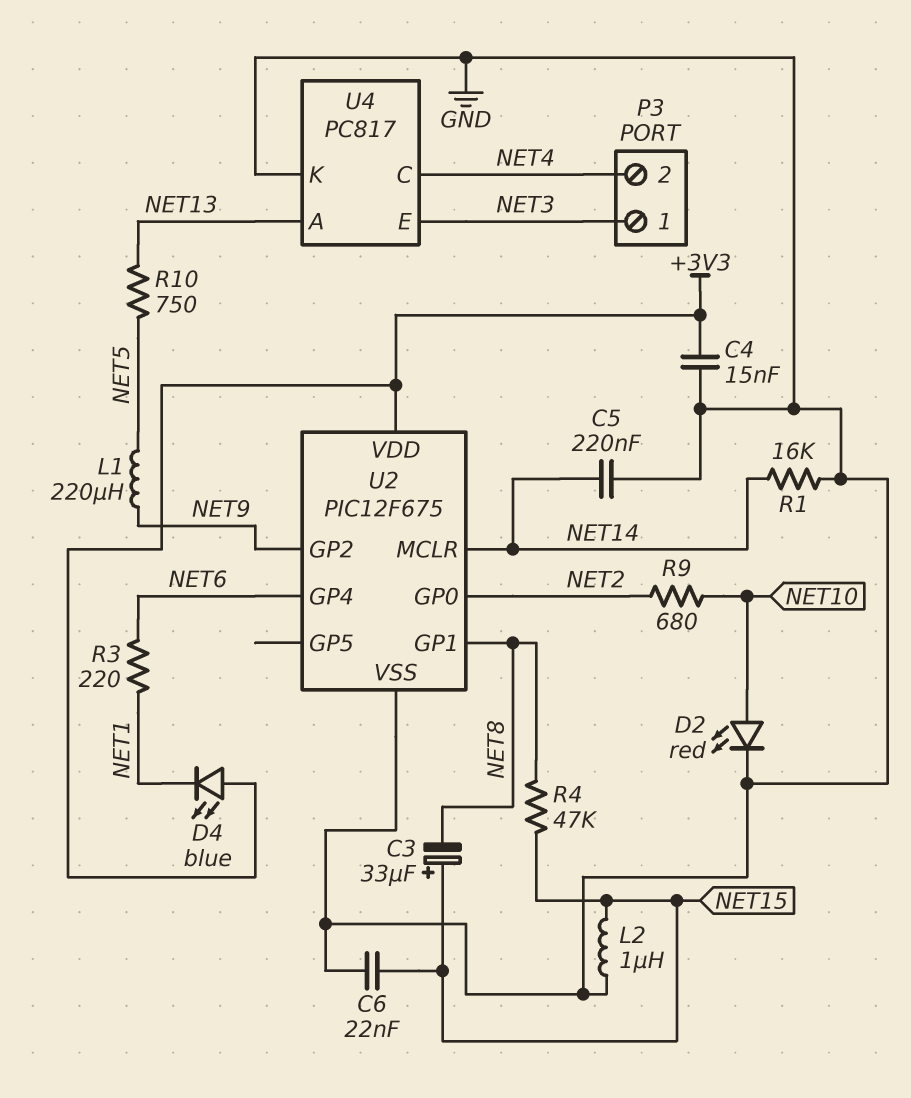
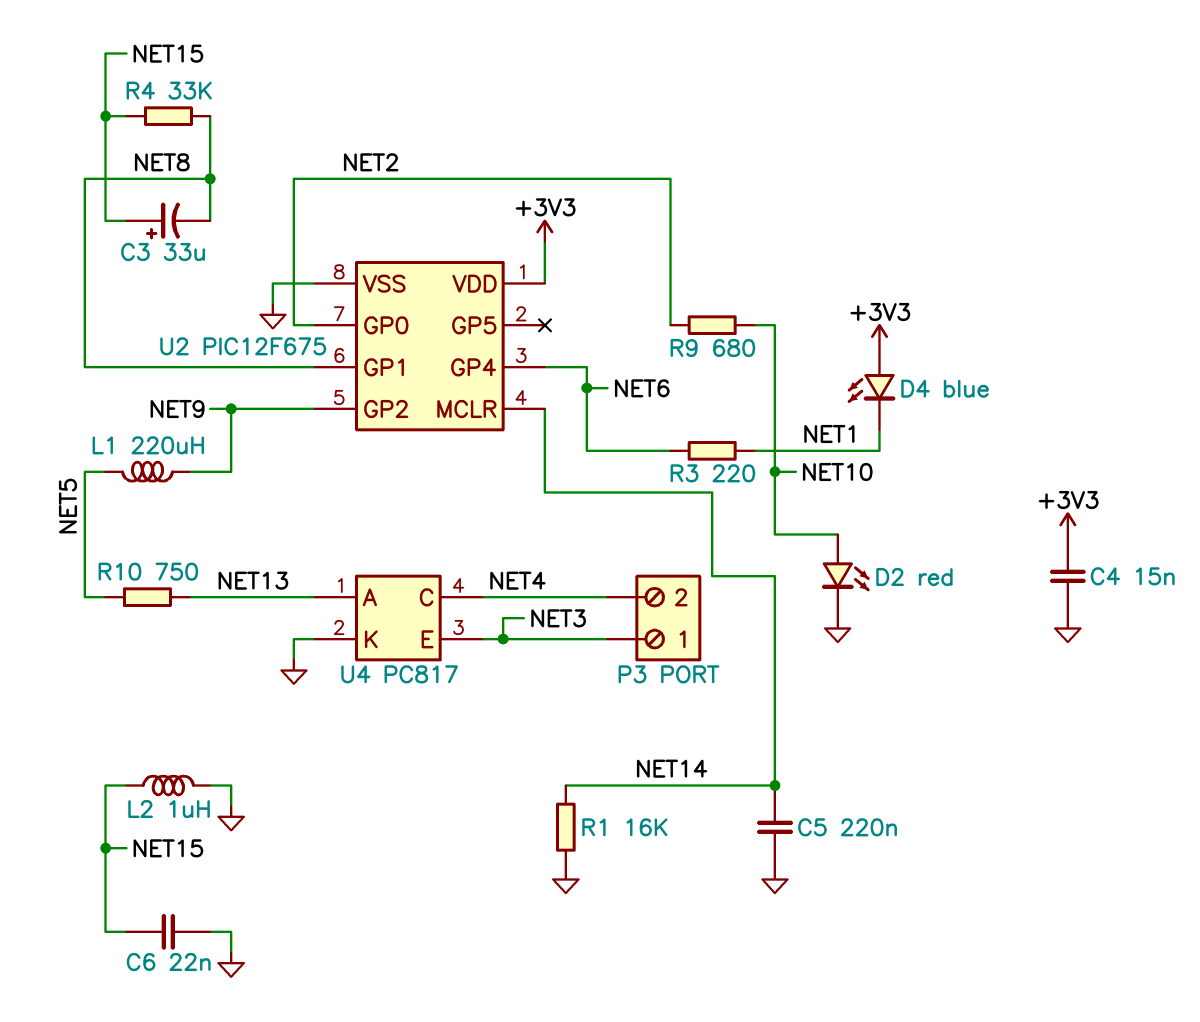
R4: 47k (NET8, NET15) -> 33k (NET8, NET15)

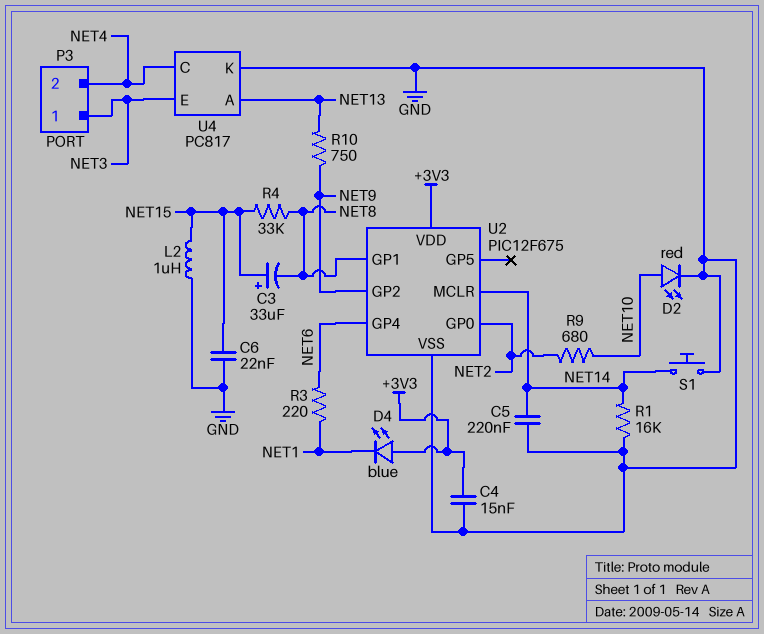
L1: 220uH (NET5, NET9) -> none
R10: 750 (NET5, NET13) -> 750 (NET9, NET13)
S1: none -> button (GND, NET14)

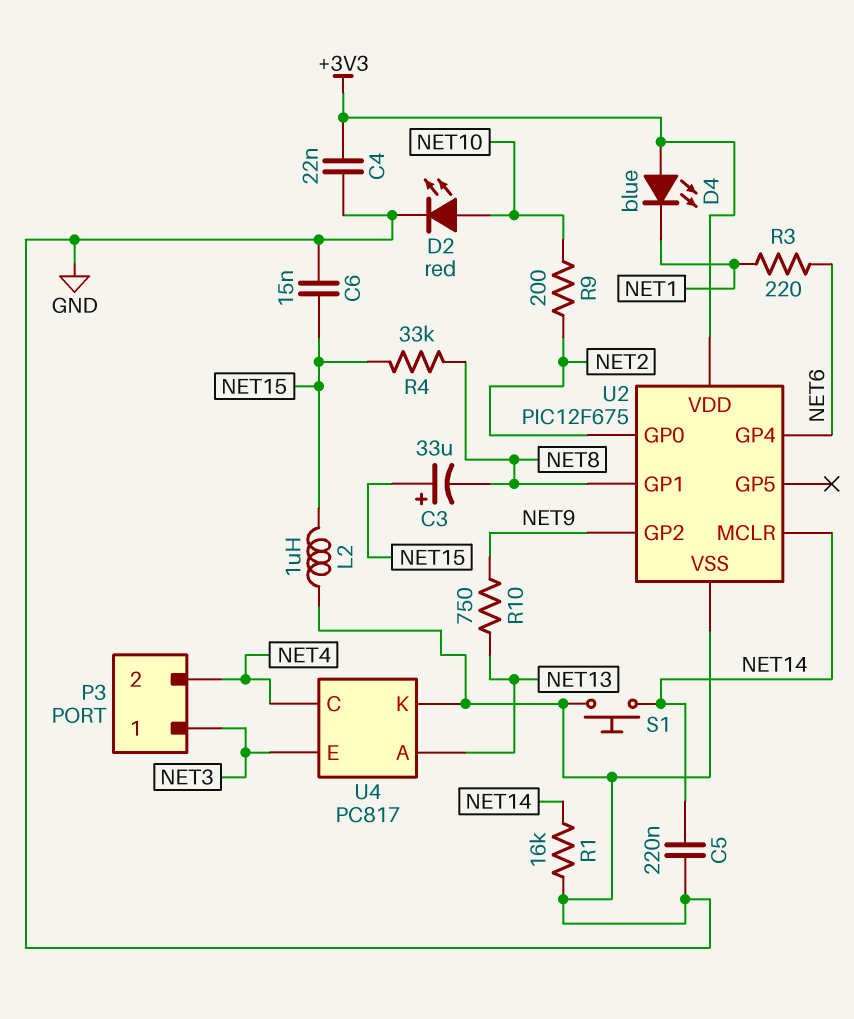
C4: 15nF (+3V3, GND) -> 22nF (+3V3, GND)
C6: 22nF (GND, NET15) -> 15nF (GND, NET15)
R9: 680 (NET2, NET10) -> 200 (NET2, NET10)

